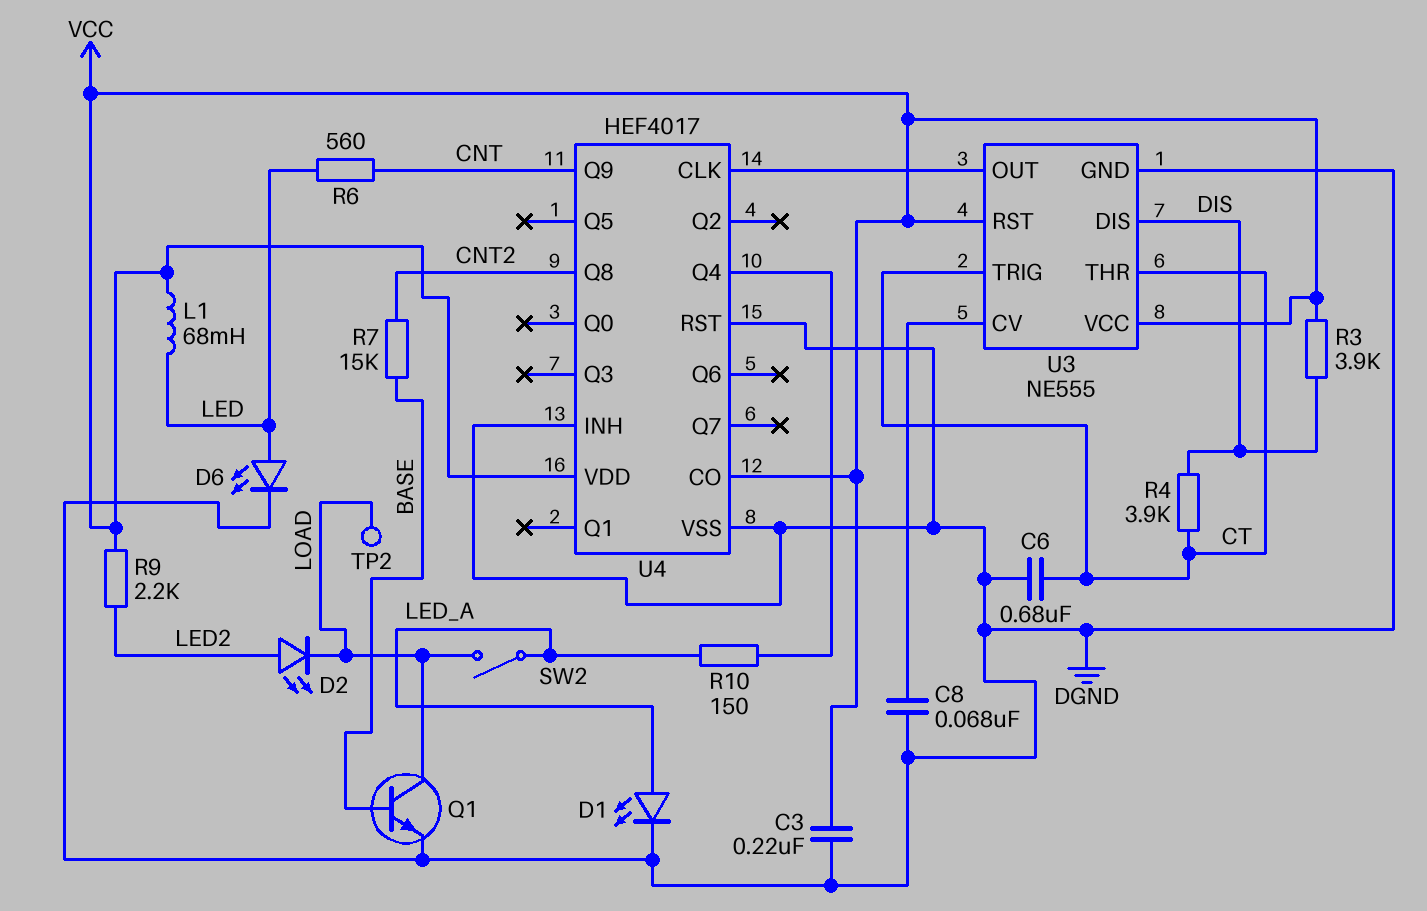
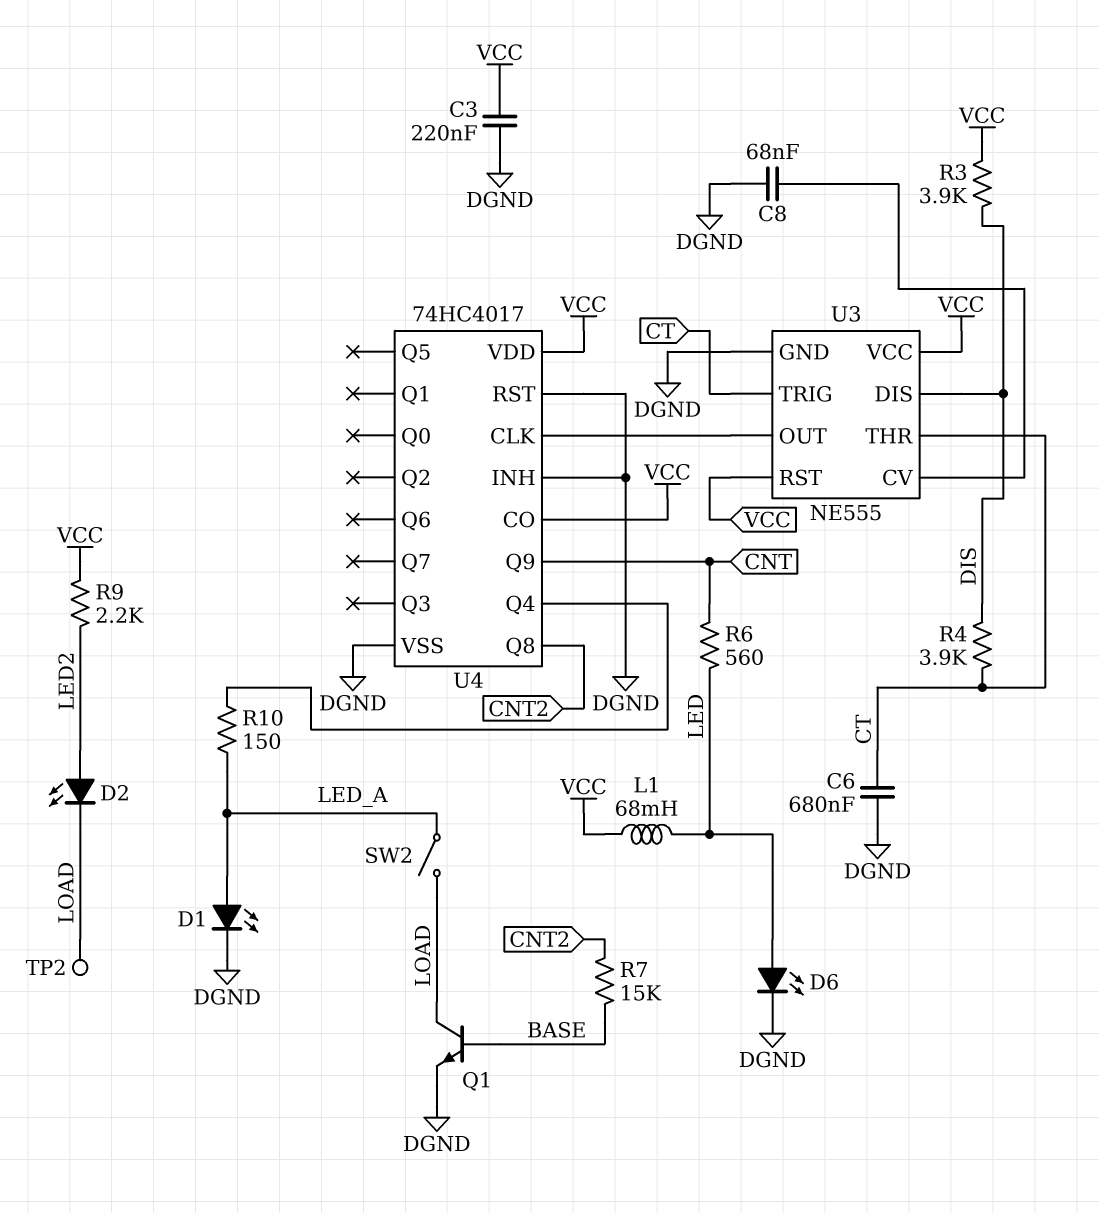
U4: HEF4017 -> 74HC4017

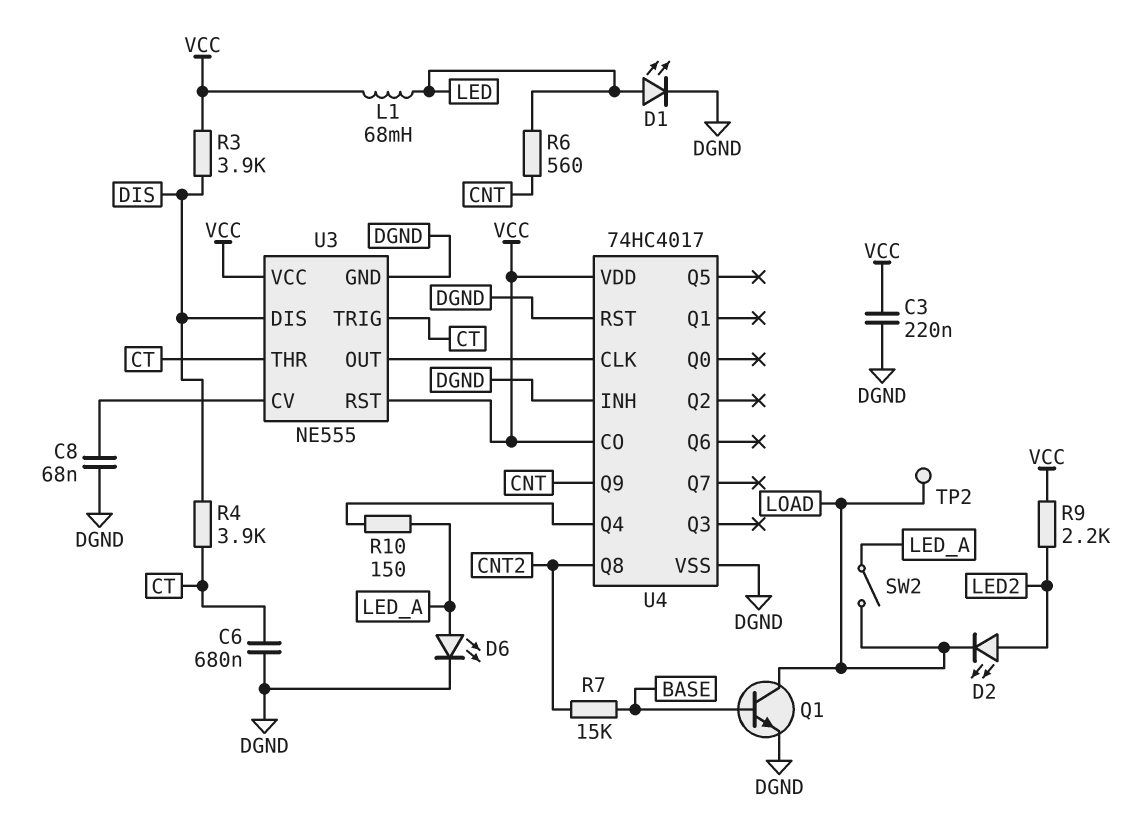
D1: LED (A LED_A, K DGND) -> LED (A LED, K DGND)
D6: LED (A LED, K DGND) -> LED (A LED_A, K DGND)

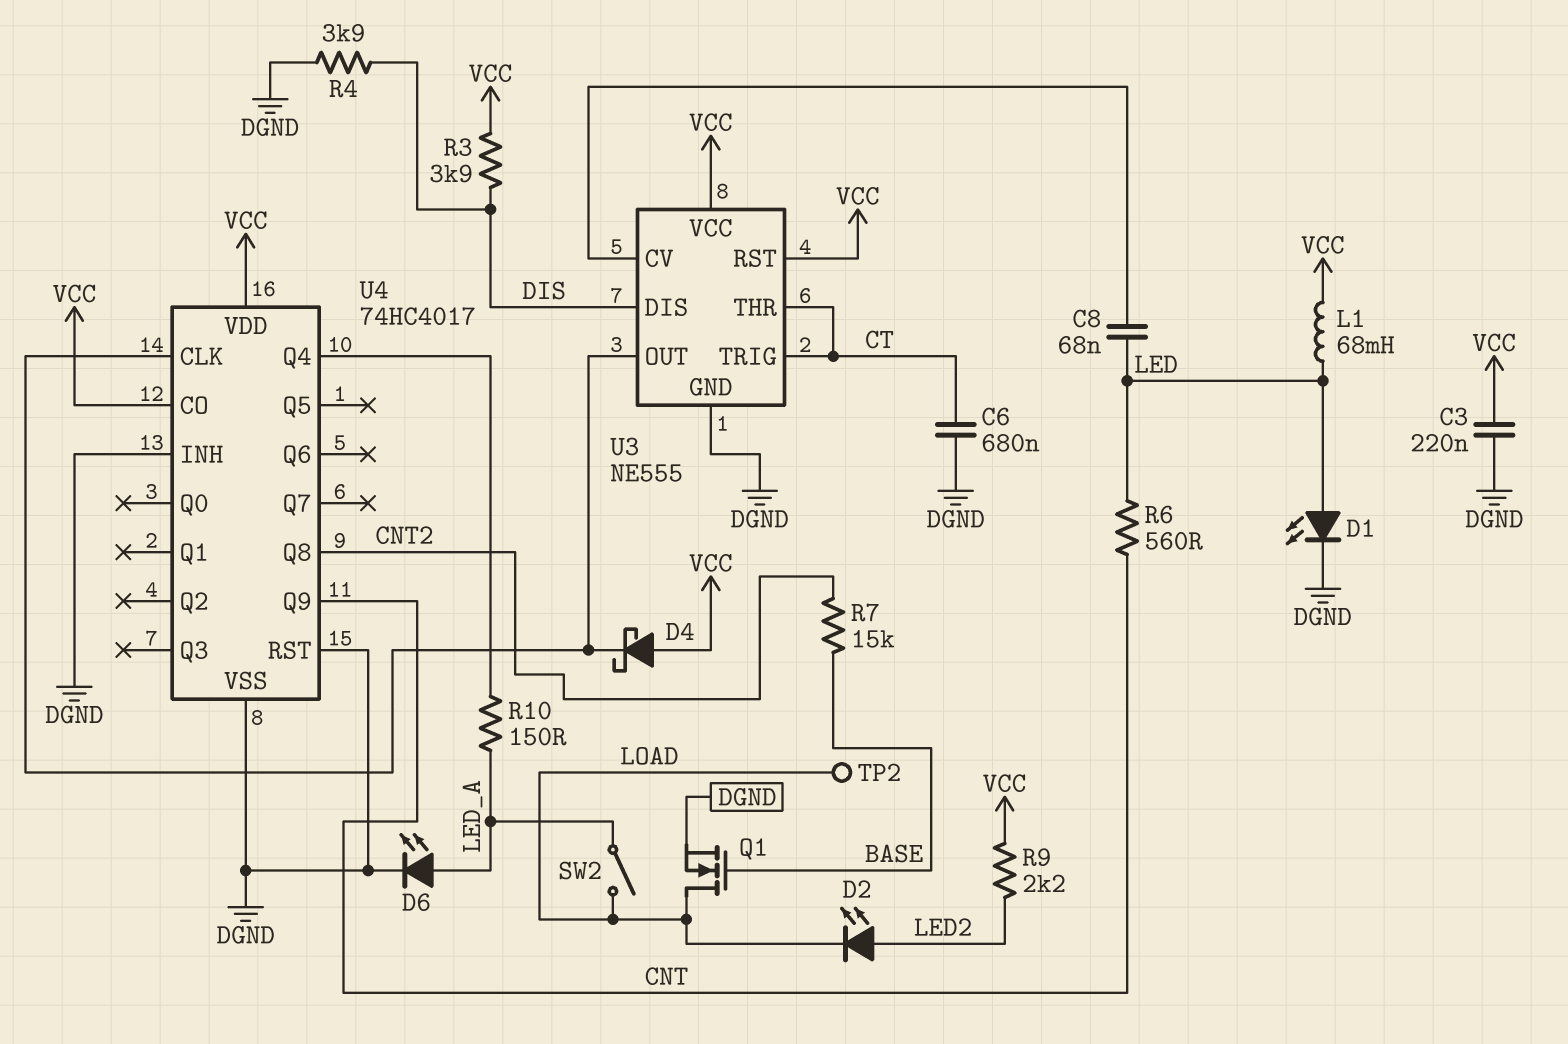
C8: 68nF (DGND, U3/CV) -> 68nF (LED, U3/CV)
D4: none -> schottky (A VCC, K U3/OUT)
Q1: NPN (B BASE, C LOAD, E DGND) -> NMOS (G BASE, D LOAD, S DGND)
R4: 3.9k (CT, DIS) -> 3.9k (DGND, DIS)

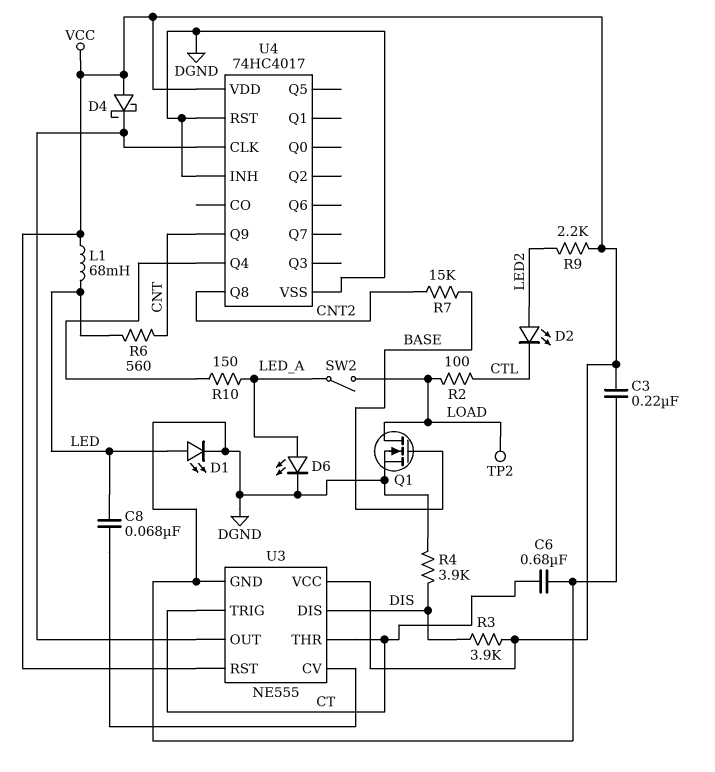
D2: LED (A LED2, K LOAD) -> LED (A LED2, K CTL)
R2: none -> 100 (CTL, LOAD)
U4 pin CO: VCC -> none

